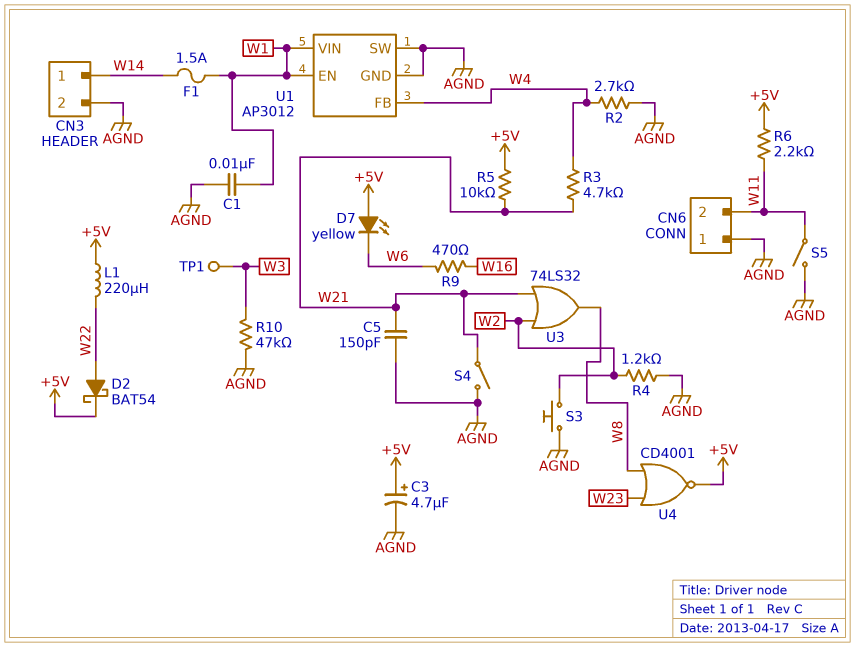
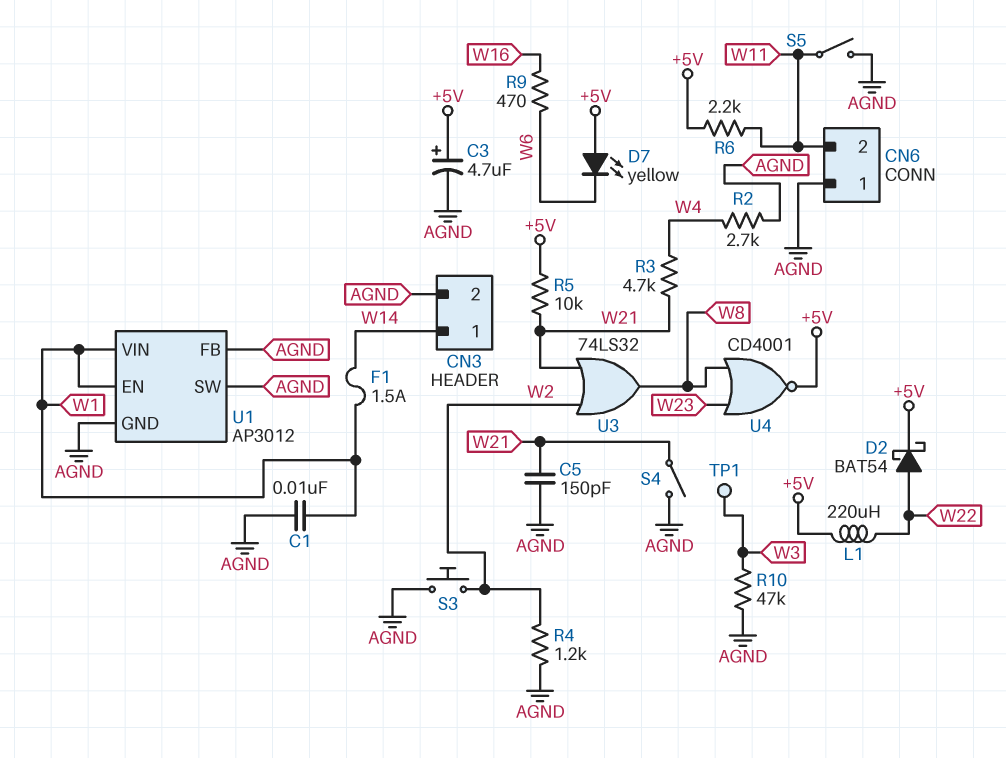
U1 pin FB: W4 -> AGND

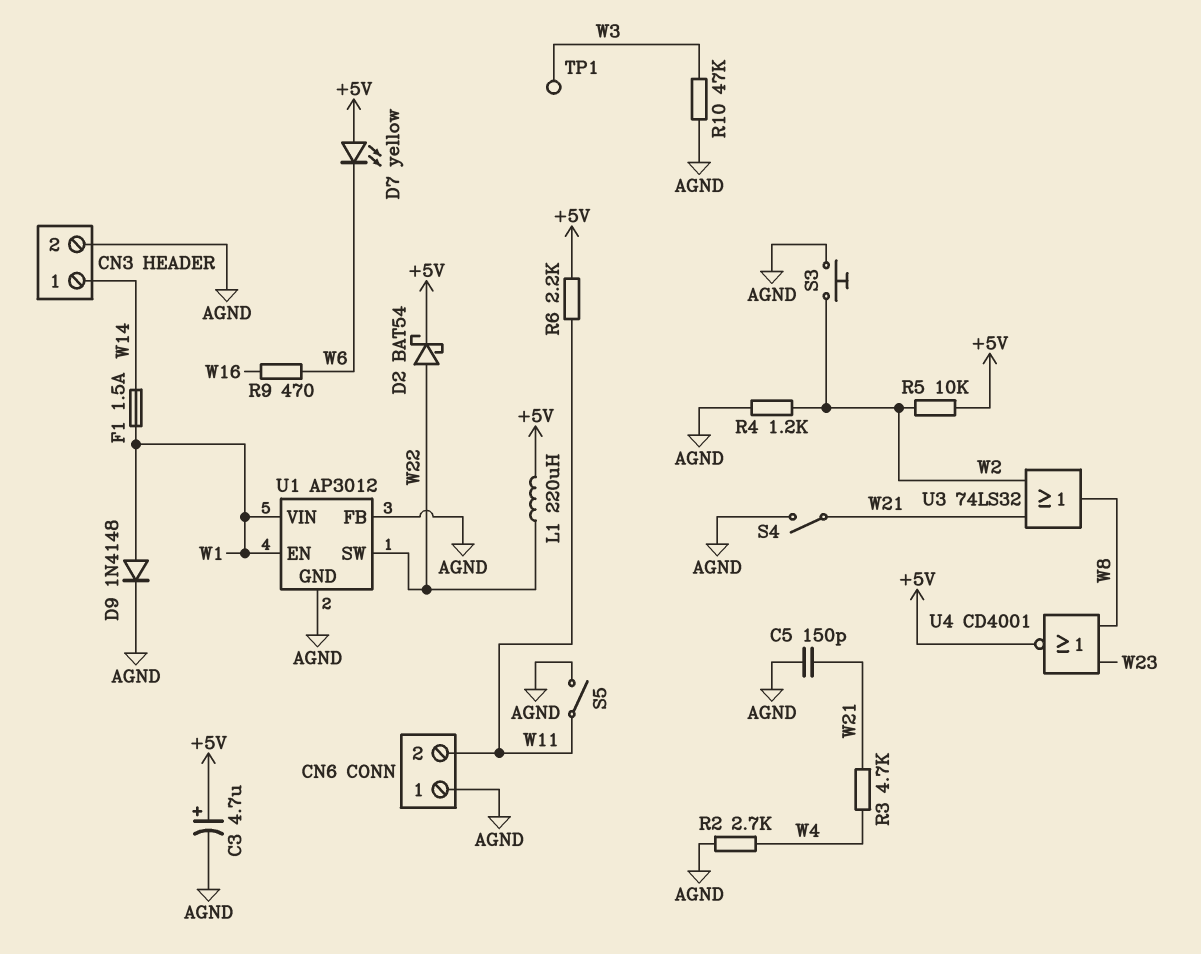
C1: 10nF (AGND, W1) -> none
D9: none -> diode 1N4148 (A W1, K AGND)
R5: 10k (+5V, W21) -> 10k (+5V, W2)
U1 pin SW: AGND -> W22

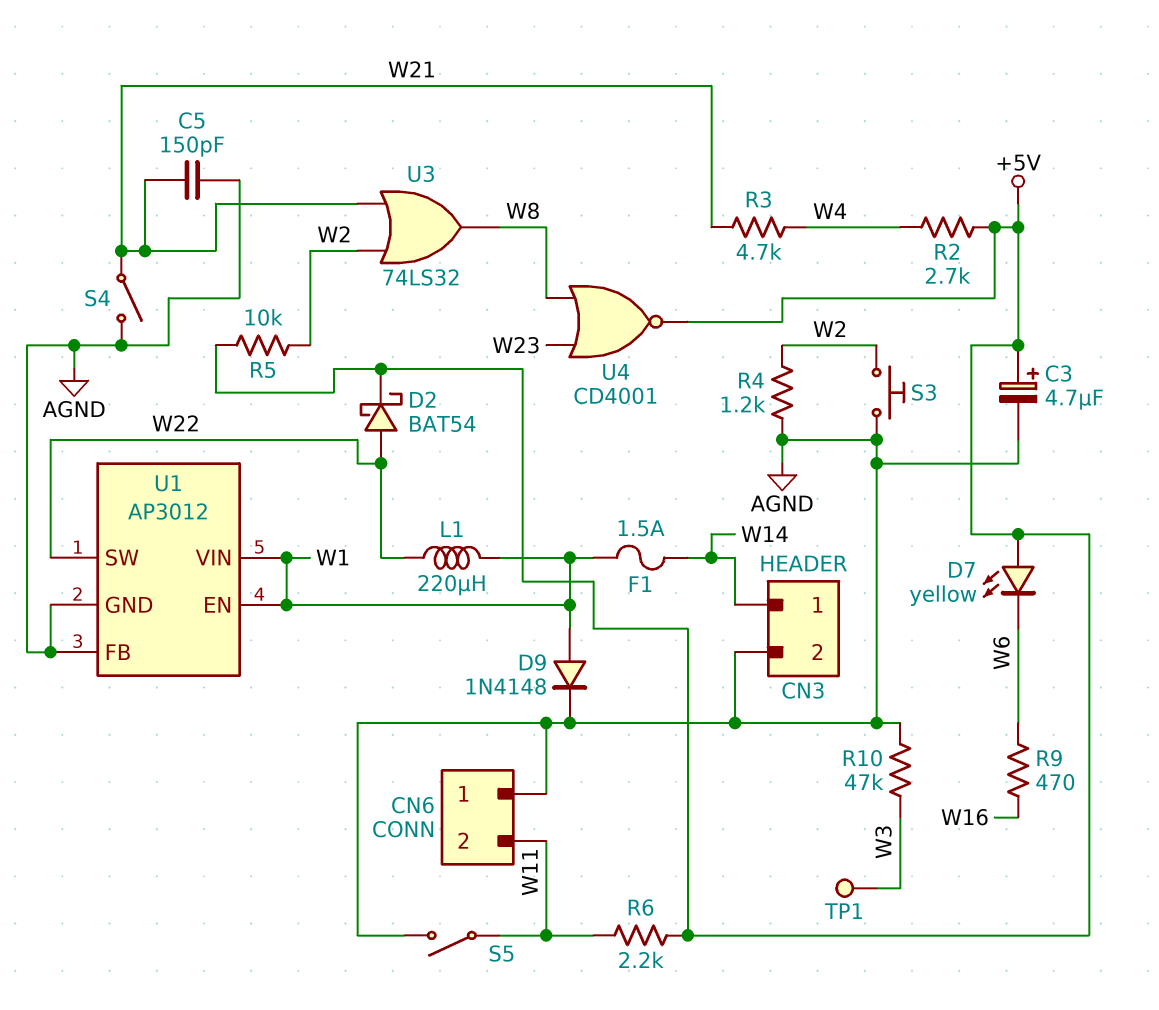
L1: 220uH (+5V, W22) -> 220uH (W1, W22)
R2: 2.7k (AGND, W4) -> 2.7k (+5V, W4)

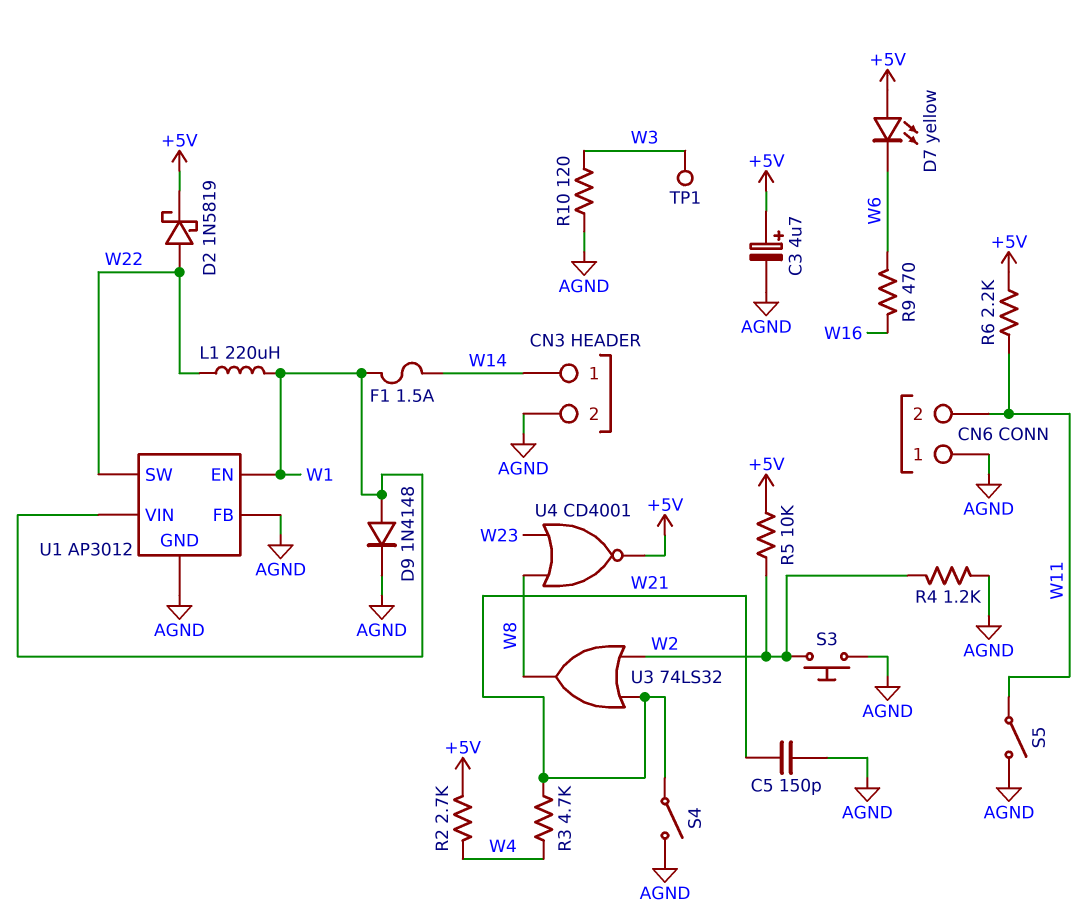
D2: schottky BAT54 (A W22, K +5V) -> schottky 1N5819 (A W22, K +5V)
R10: 47k (AGND, W3) -> 120 (AGND, W3)

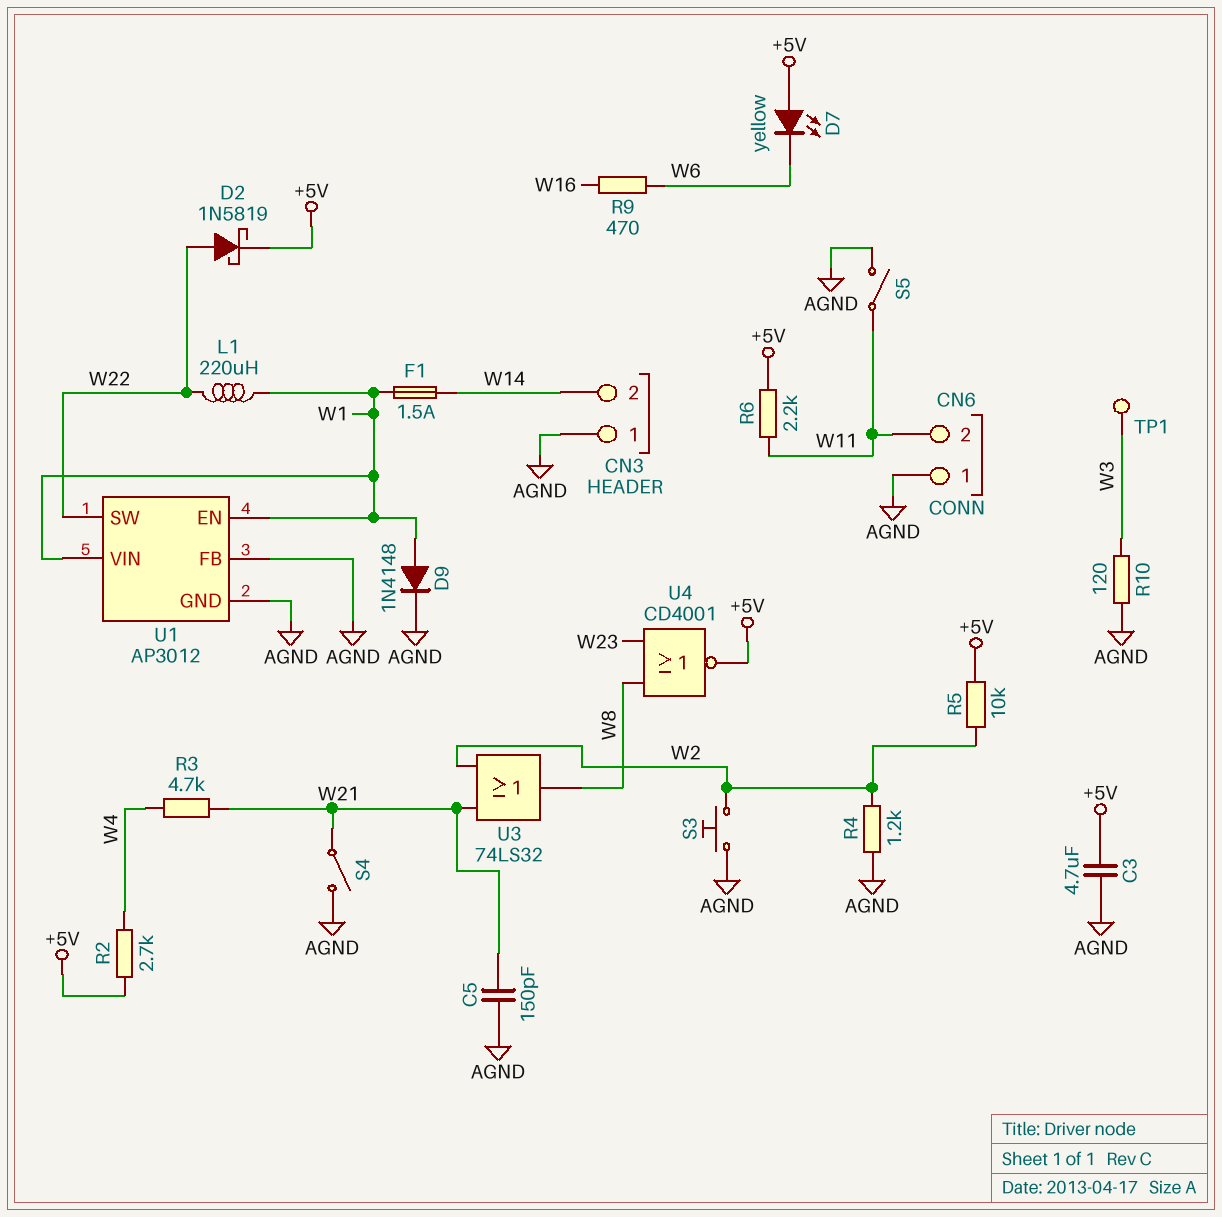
C3: 4.7uF (plus +5V, minus AGND) -> 4.7uF (+5V, AGND)
CN3 pin 1: W14 -> AGND
CN3 pin 2: AGND -> W14

